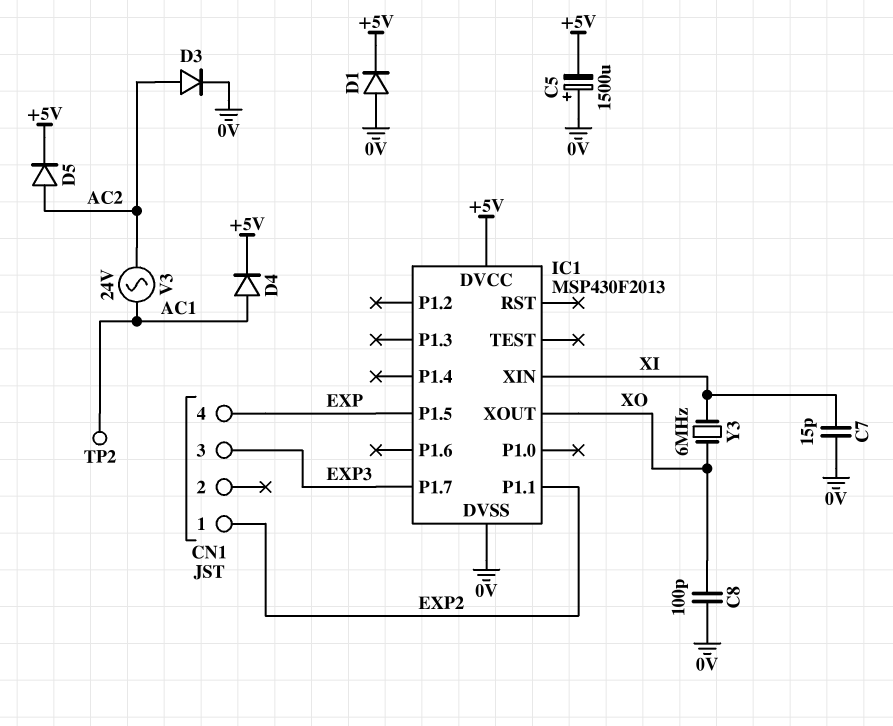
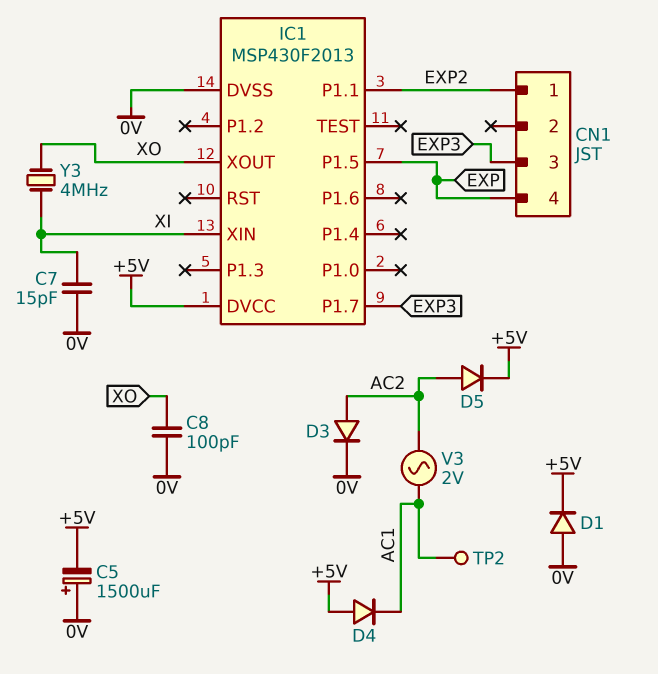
D4: diode (A AC1, K +5V) -> diode (A +5V, K AC1)
V3: AC 24V (AC1, AC2) -> AC 2V (AC1, AC2)
Y3: 6MHz (XI, XO) -> 4MHz (XI, XO)

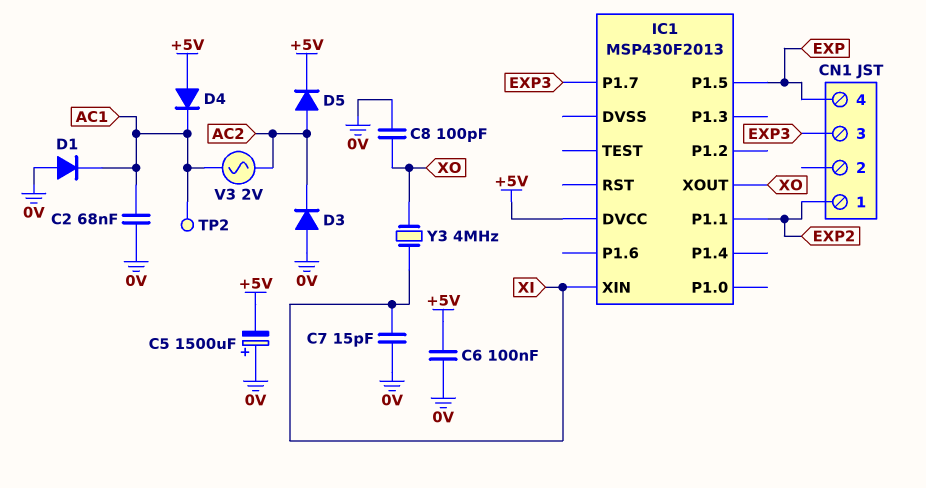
C2: none -> 68nF (0V, AC1)
C6: none -> 100nF (+5V, 0V)
D1: diode (A 0V, K +5V) -> diode (A 0V, K AC1)
D3: diode (A AC2, K 0V) -> diode (A 0V, K AC2)
IC1 pin DVSS: 0V -> none

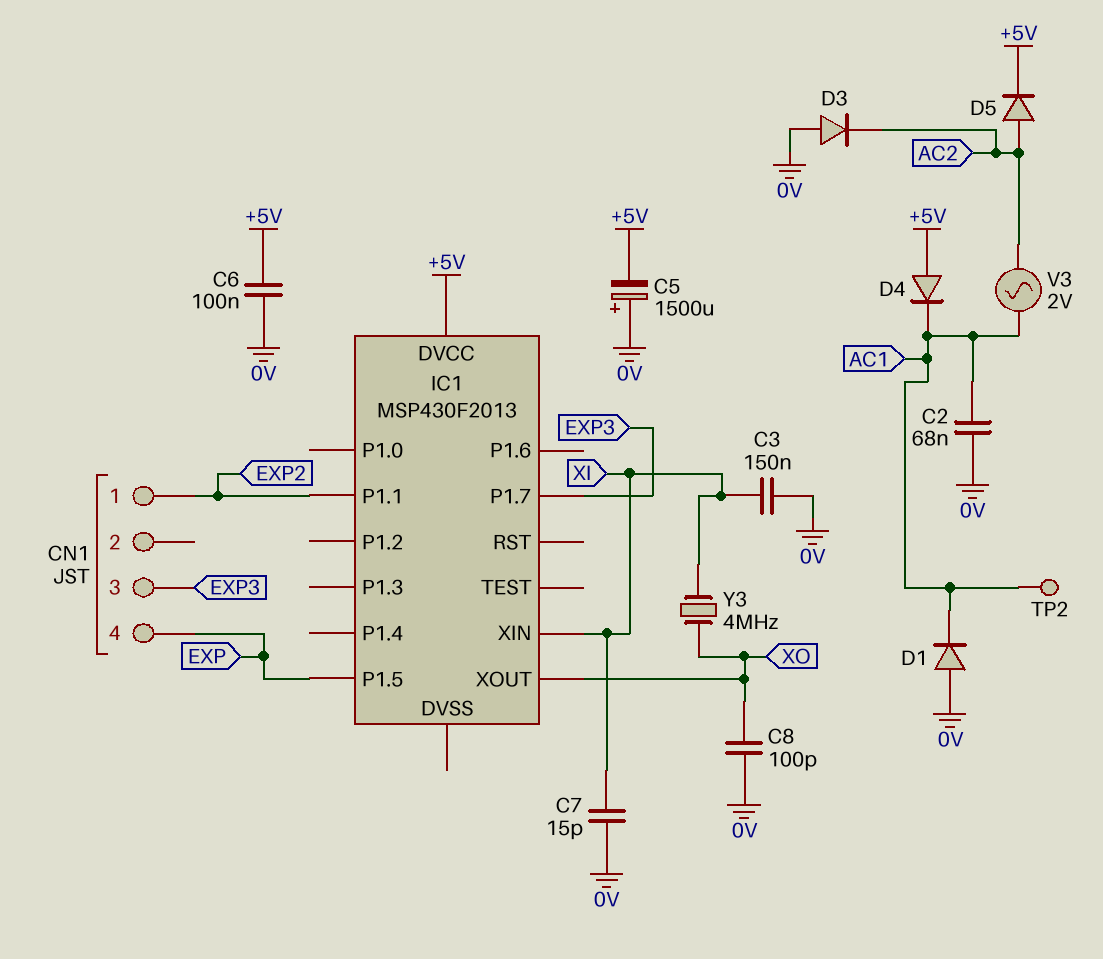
C3: none -> 150nF (0V, XI)

